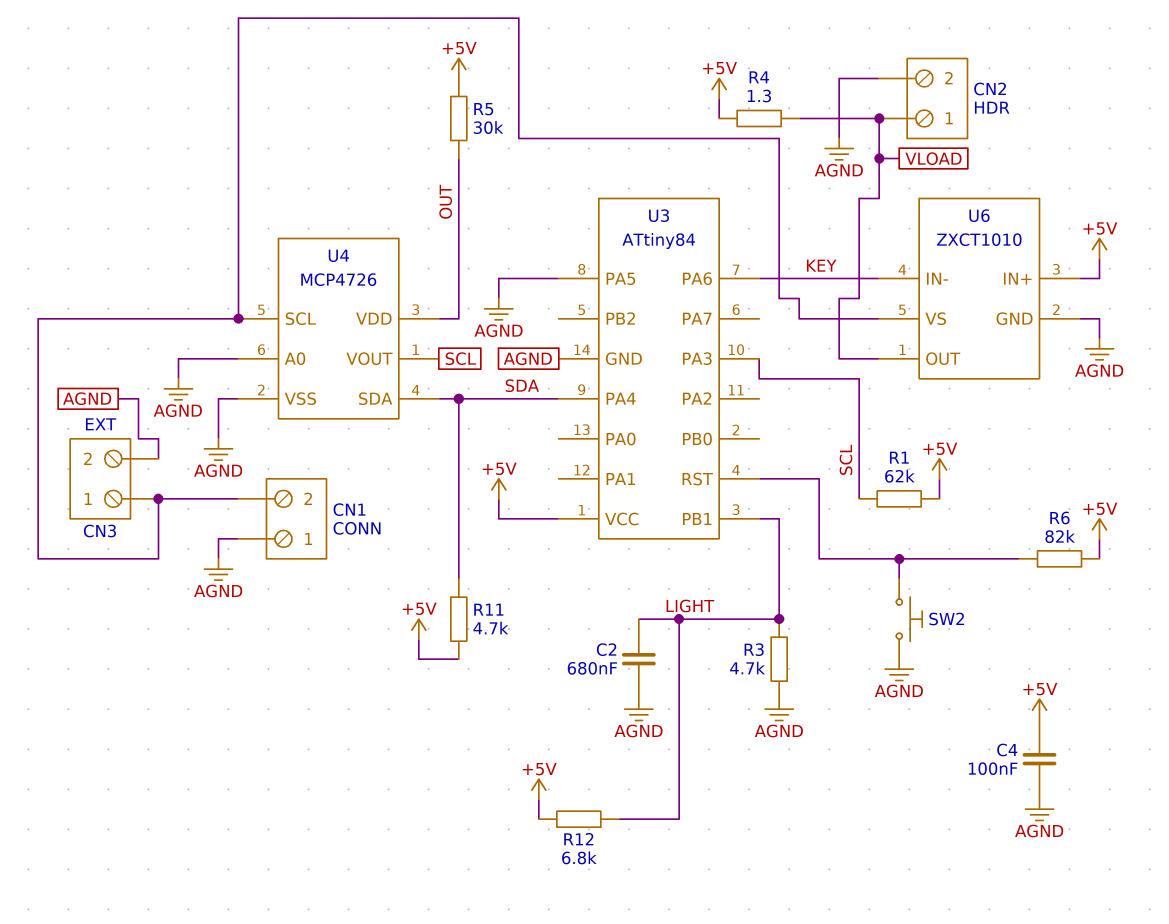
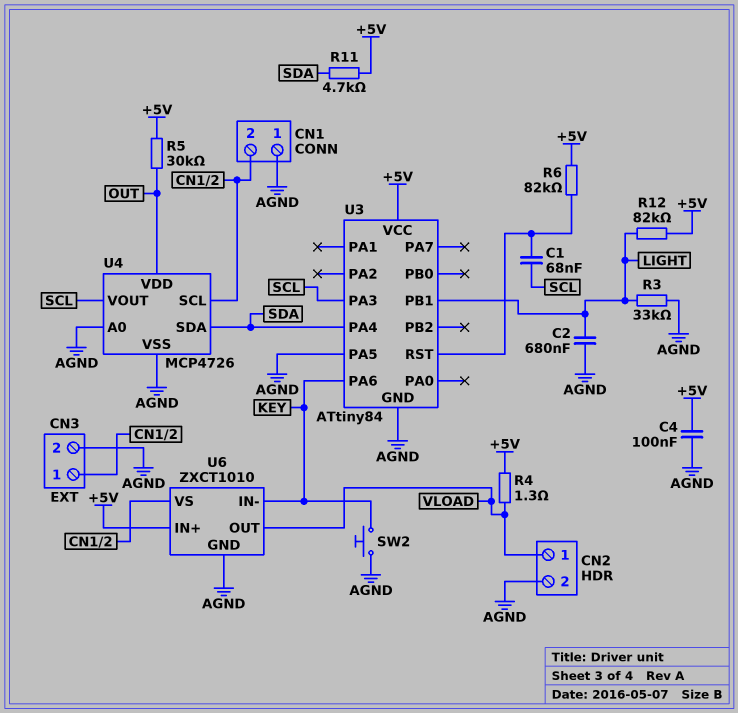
C1: none -> 68nF (SCL, U3/RST)
R1: 62k (+5V, SCL) -> none
R3: 4.7k (AGND, LIGHT) -> 33k (AGND, LIGHT)
R12: 6.8k (+5V, LIGHT) -> 82k (+5V, LIGHT)
SW2: button (AGND, U3/RST) -> button (AGND, KEY)

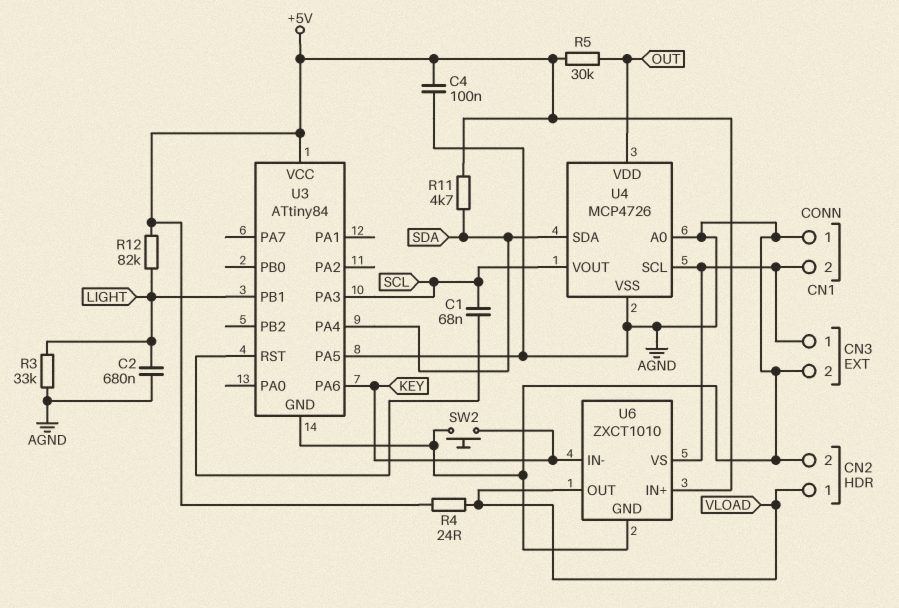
R4: 1.3 (+5V, VLOAD) -> 24 (+5V, VLOAD)
R6: 82k (+5V, U3/RST) -> none

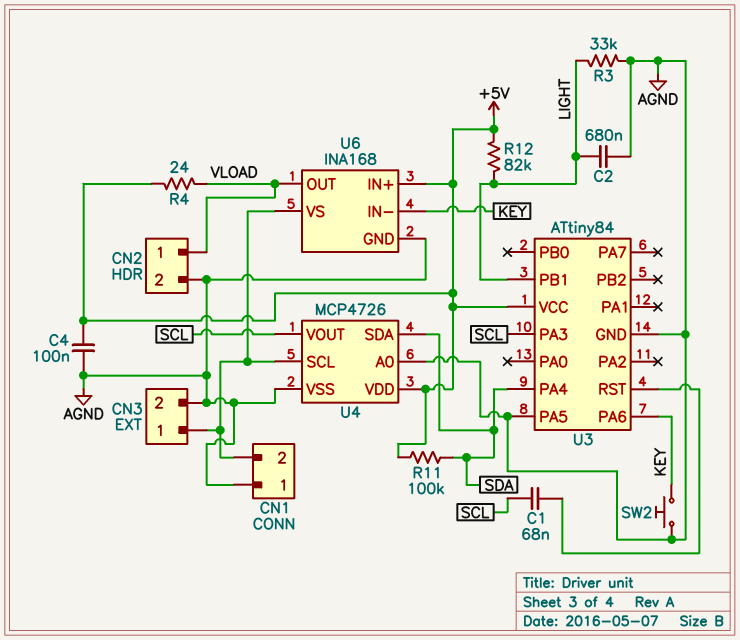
R5: 30k (+5V, OUT) -> none
R11: 4.7k (+5V, SDA) -> 100k (+5V, SDA)
U4 pin VDD: OUT -> +5V
U6: ZXCT1010 -> INA168

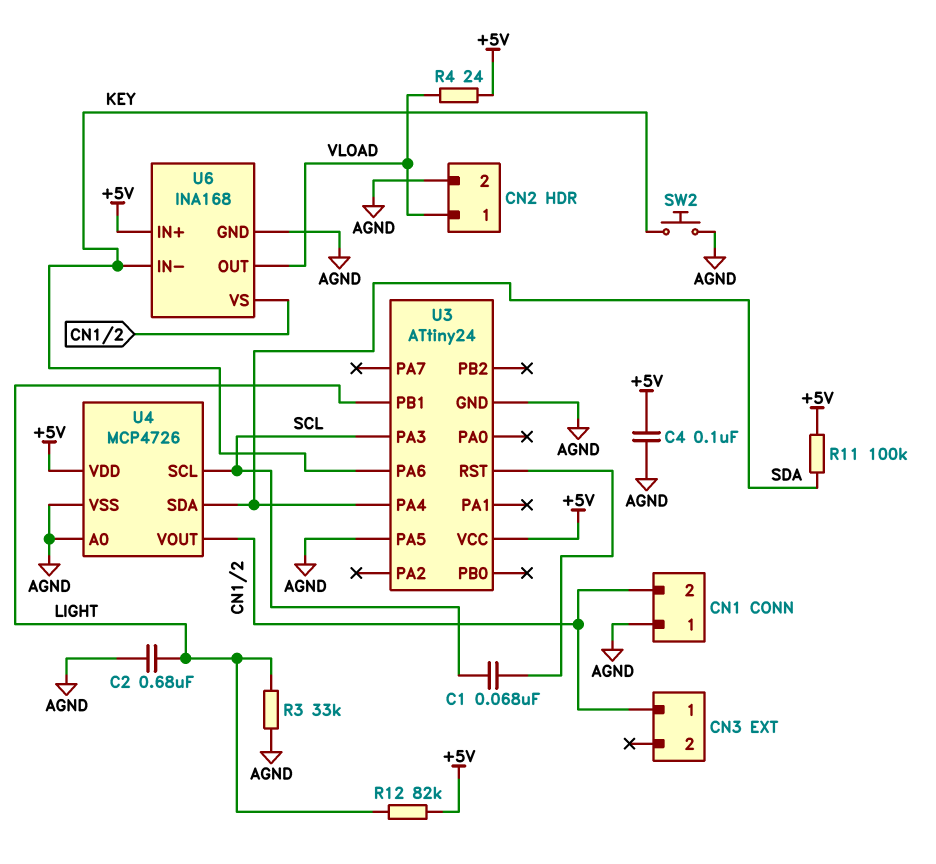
CN3 pin 2: AGND -> none
U3: ATtiny84 -> ATtiny24
U4 pin SCL: CN1/2 -> SCL
U4 pin VOUT: SCL -> CN1/2

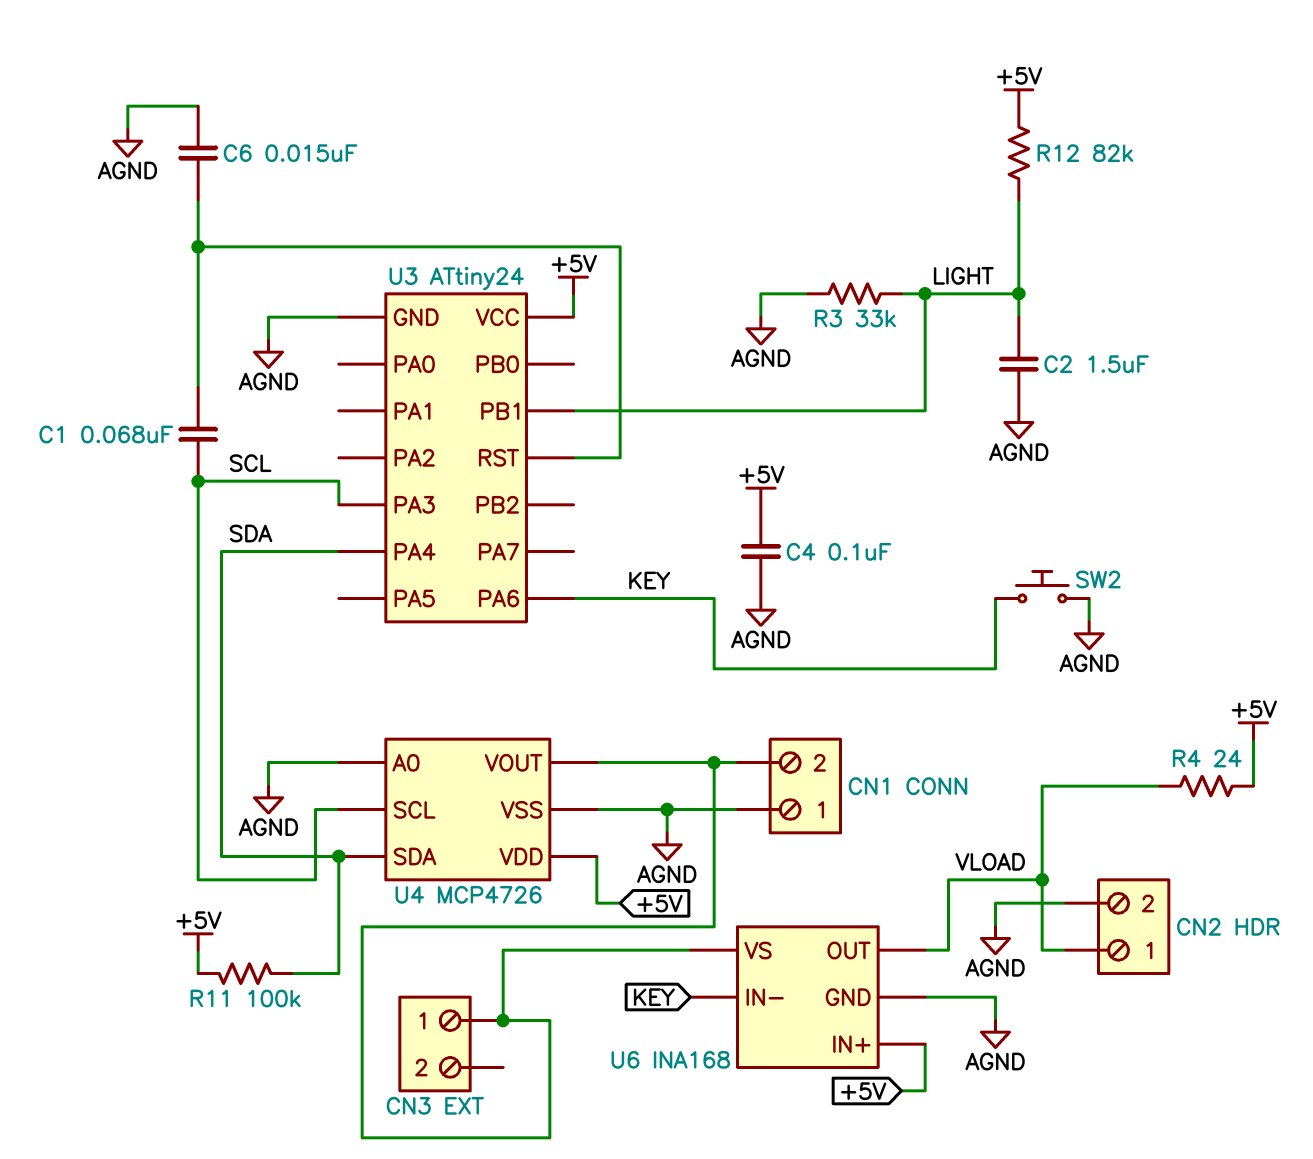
C2: 680nF (AGND, LIGHT) -> 1.5uF (AGND, LIGHT)
C6: none -> 15nF (AGND, U3/RST)
U3 pin PA5: AGND -> none

